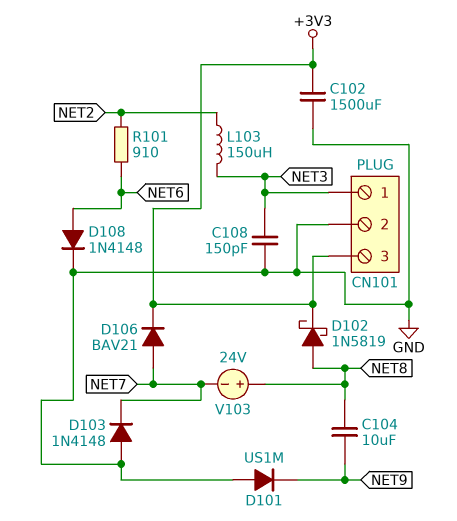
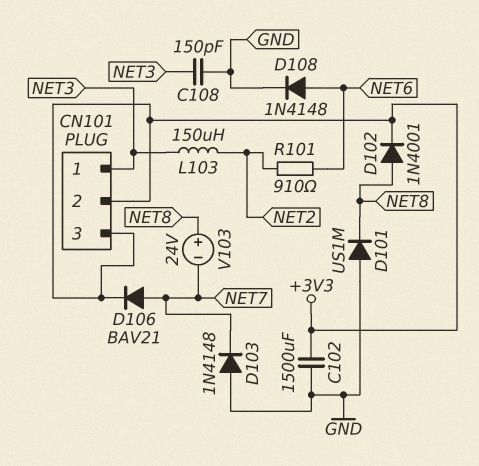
C104: 10uF (NET8, NET9) -> none
CN101 pin 2: GND -> +3V3
D101: diode US1M (A GND, K NET9) -> diode US1M (A GND, K NET8)
D102: schottky 1N5819 (A NET8, K +3V3) -> diode 1N4001 (A NET8, K +3V3)

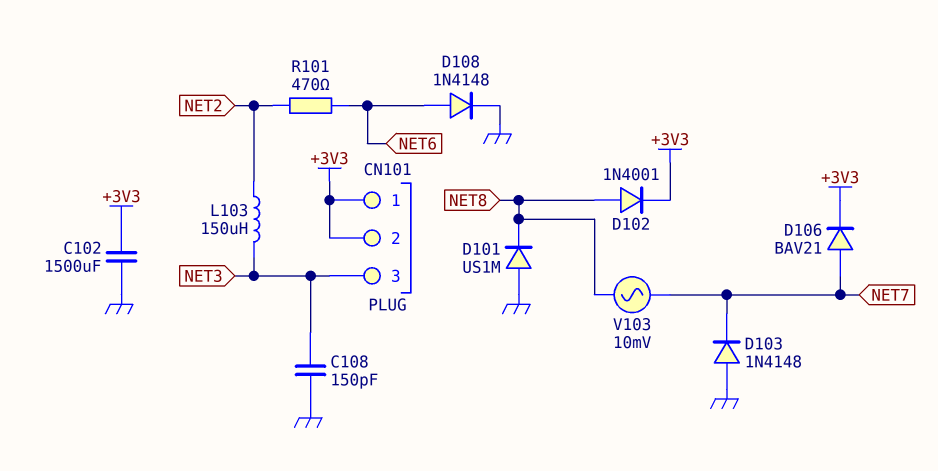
CN101 pin 1: NET3 -> +3V3
CN101 pin 3: +3V3 -> NET3
R101: 910 (NET2, NET6) -> 470 (NET2, NET6)
V103: 24V (plus NET8, minus NET7) -> AC 10mV (NET7, NET8)

